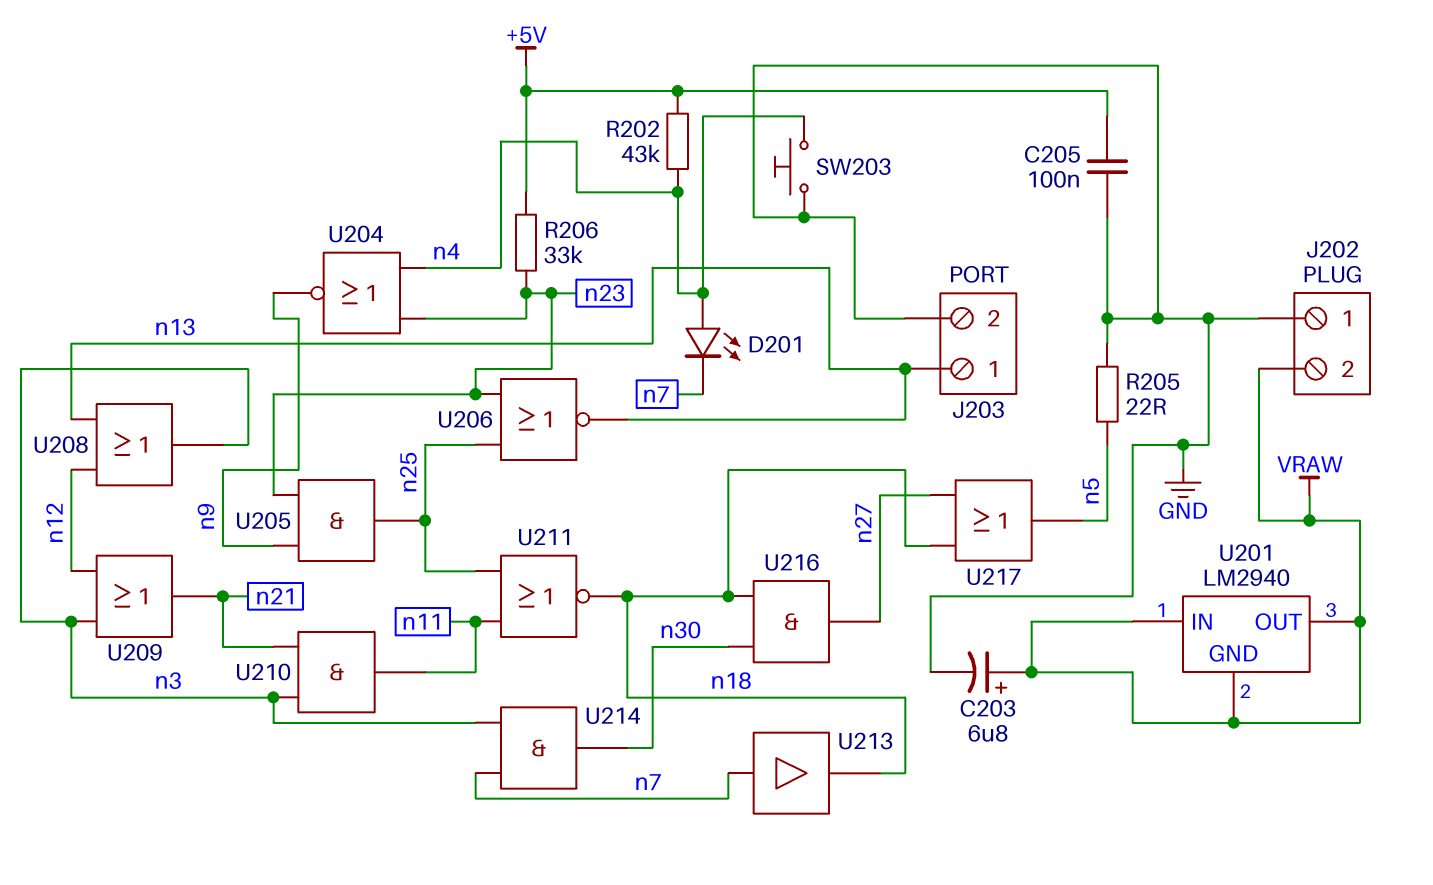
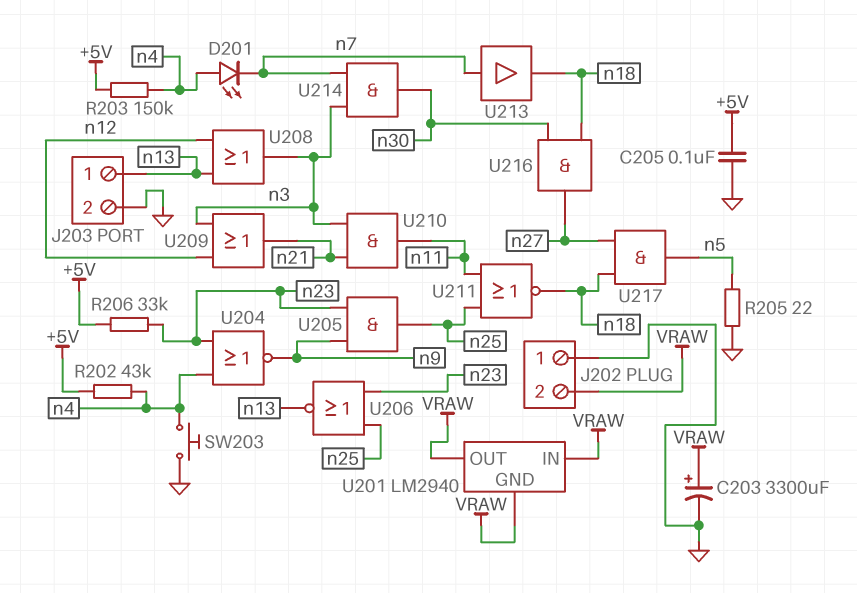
C203: 6.8uF (plus VRAW, minus GND) -> 3300uF (plus VRAW, minus GND)
R203: none -> 150k (+5V, n4)
U217: OR (in n18, in n27, out n5) -> AND (in n18, in n27, out n5)

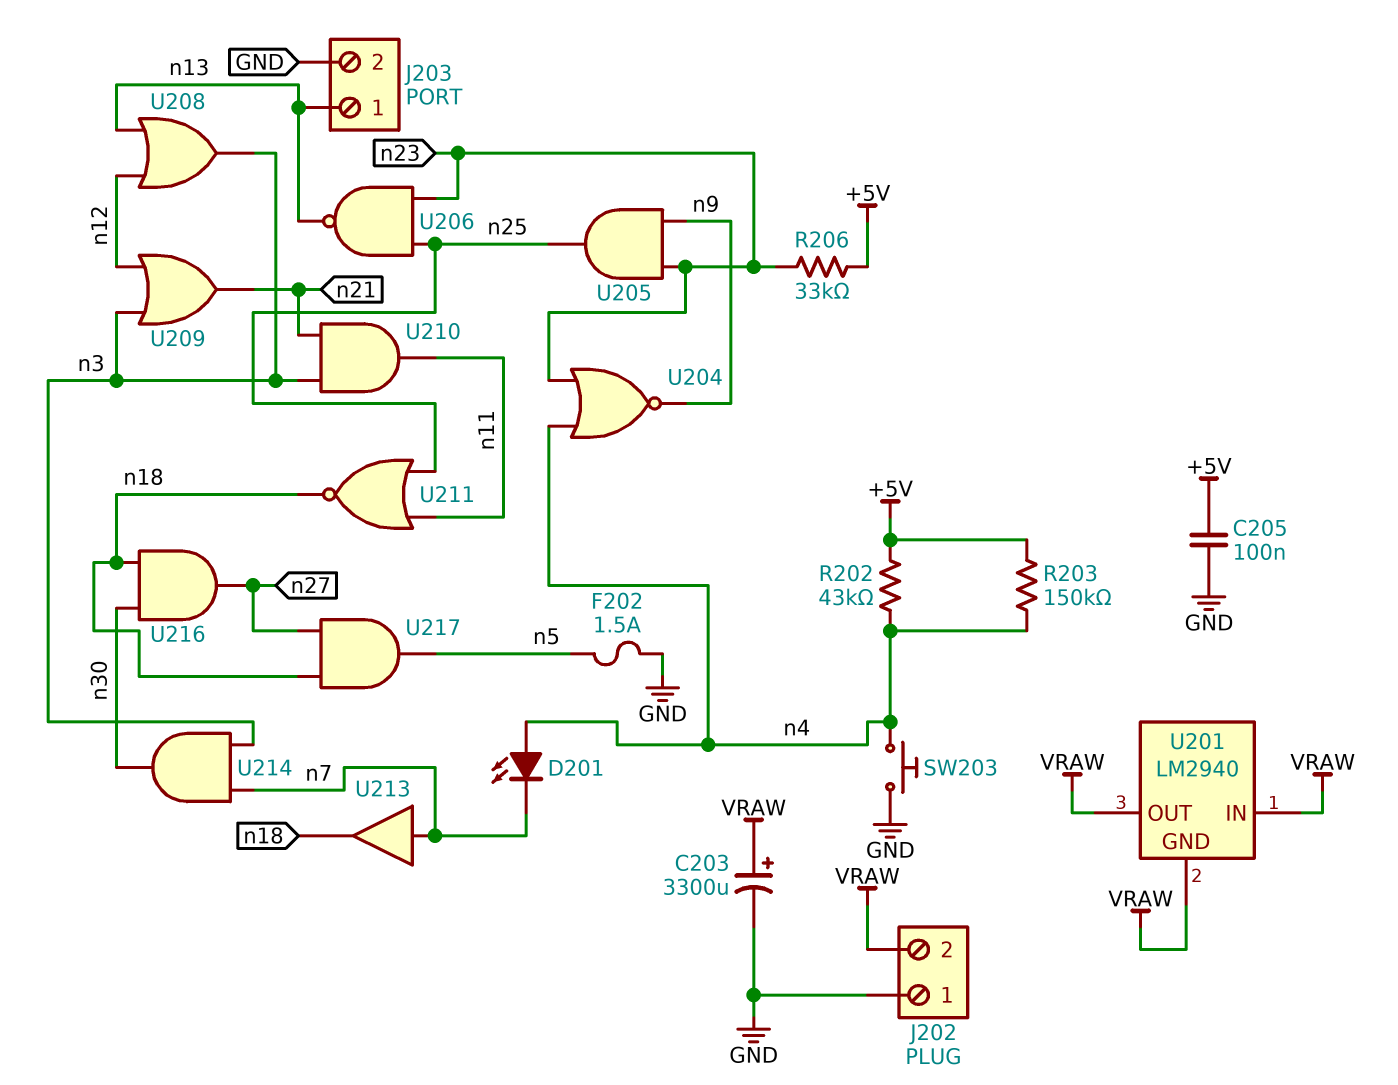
F202: none -> 1.5A (GND, n5)
R205: 22 (GND, n5) -> none
U206: NOR (in n23, in n25, out n13) -> NAND (in n23, in n25, out n13)

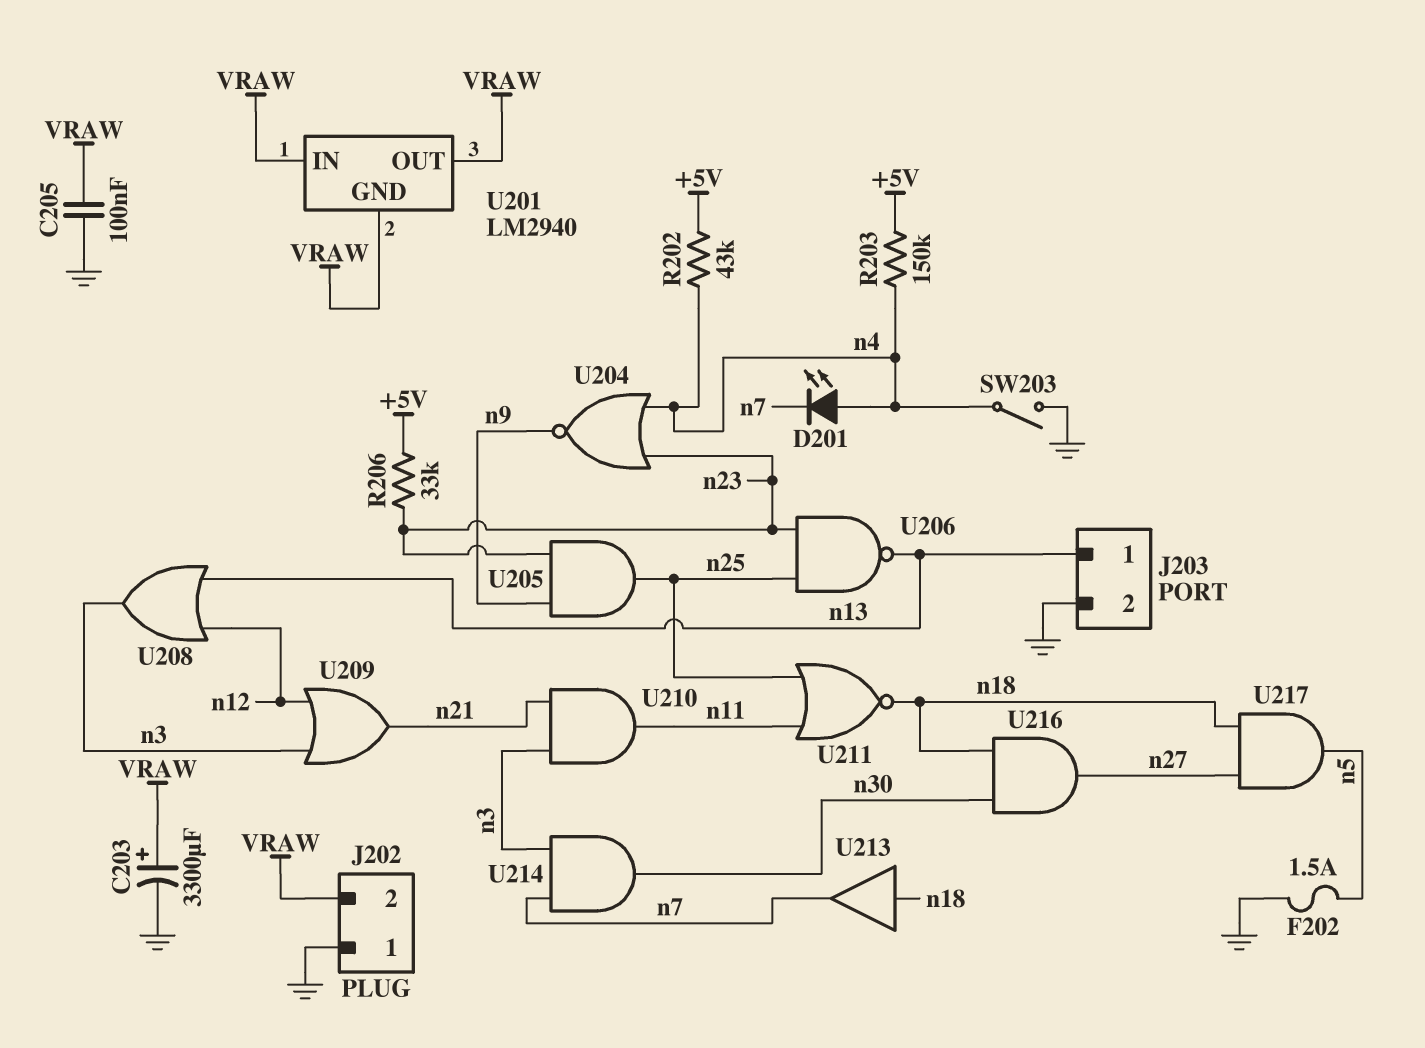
C205: 100nF (+5V, GND) -> 100nF (GND, VRAW)
SW203: button (GND, n4) -> switch (GND, n4)
U213: buffer (in n7, out n18) -> buffer (in n18, out n7)

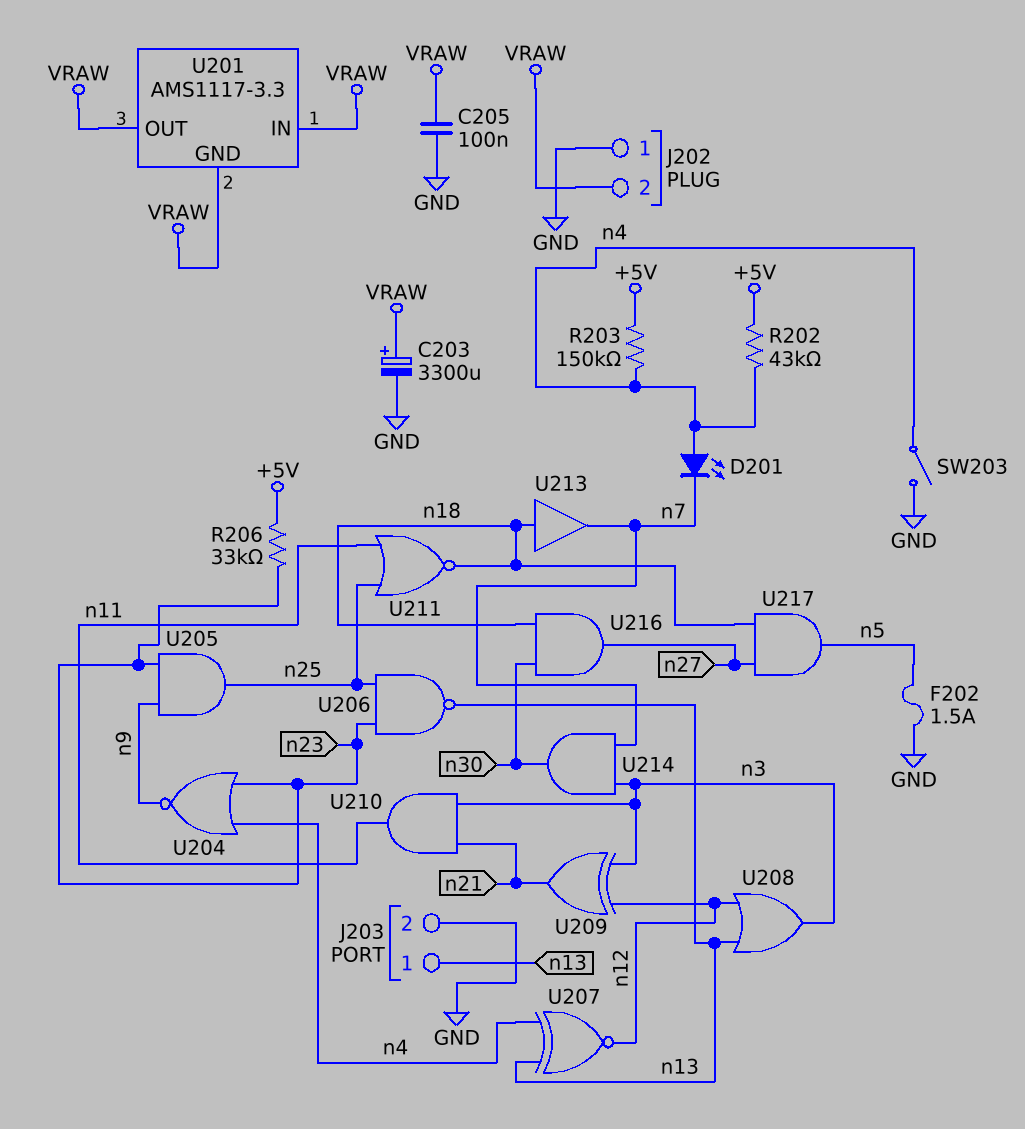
U201: LM2940 -> AMS1117-3.3
U207: none -> XNOR (in n4, in n13, out n12)
U209: OR (in n3, in n12, out n21) -> XOR (in n3, in n12, out n21)

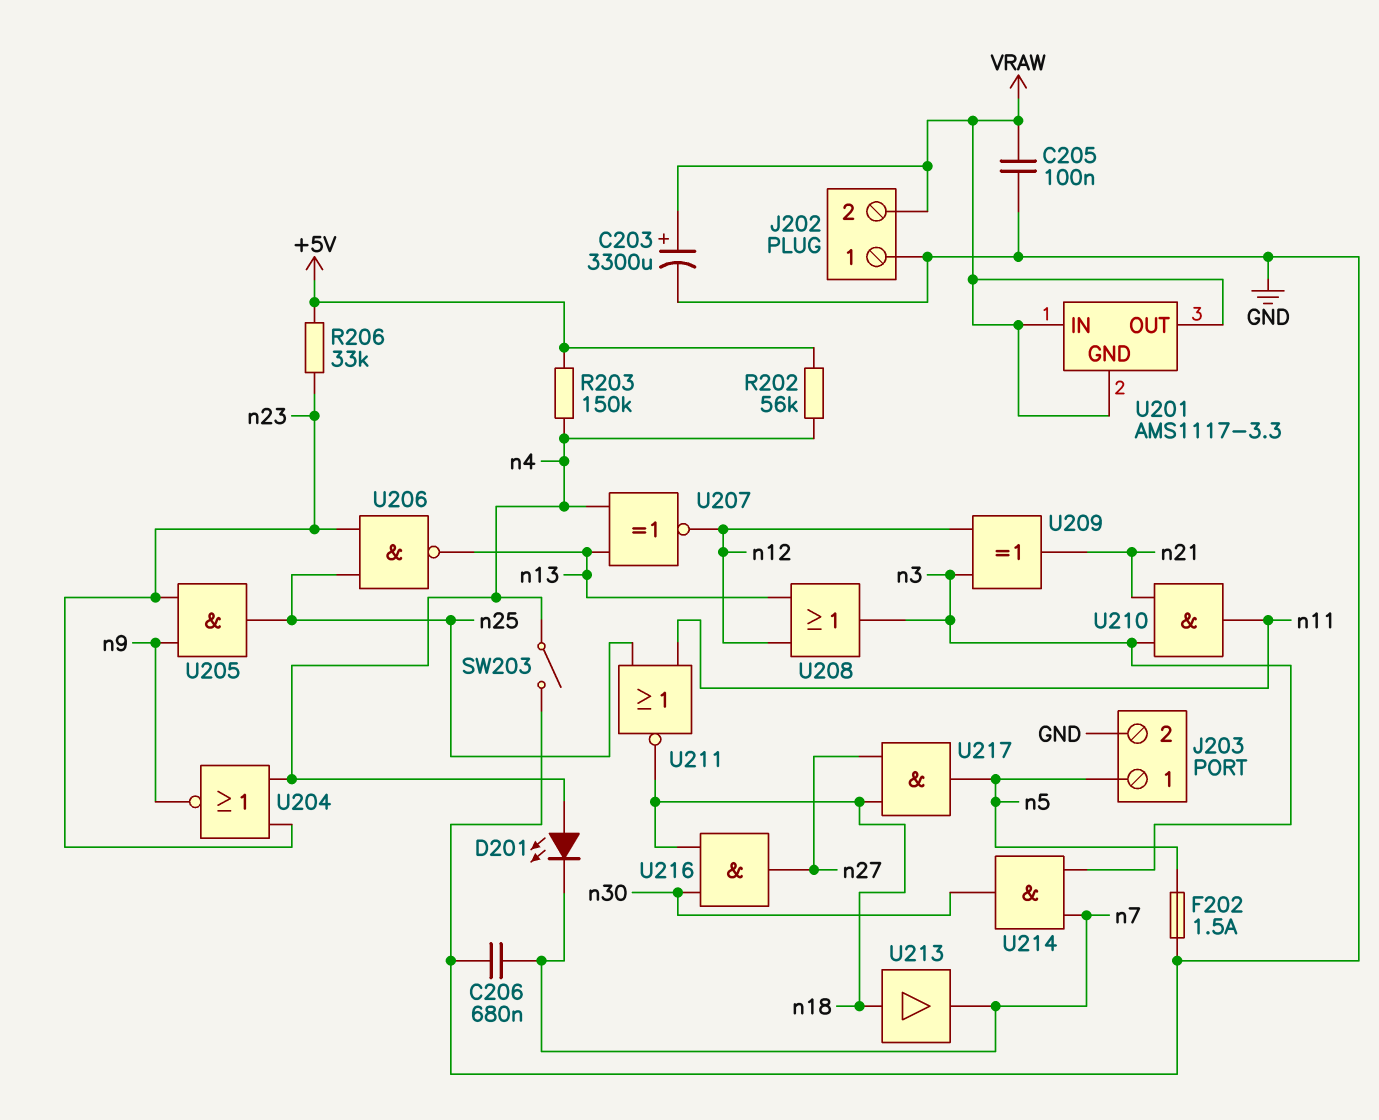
C206: none -> 680nF (GND, n7)
J203 pin 1: n13 -> n5
R202: 43k (+5V, n4) -> 56k (+5V, n4)

